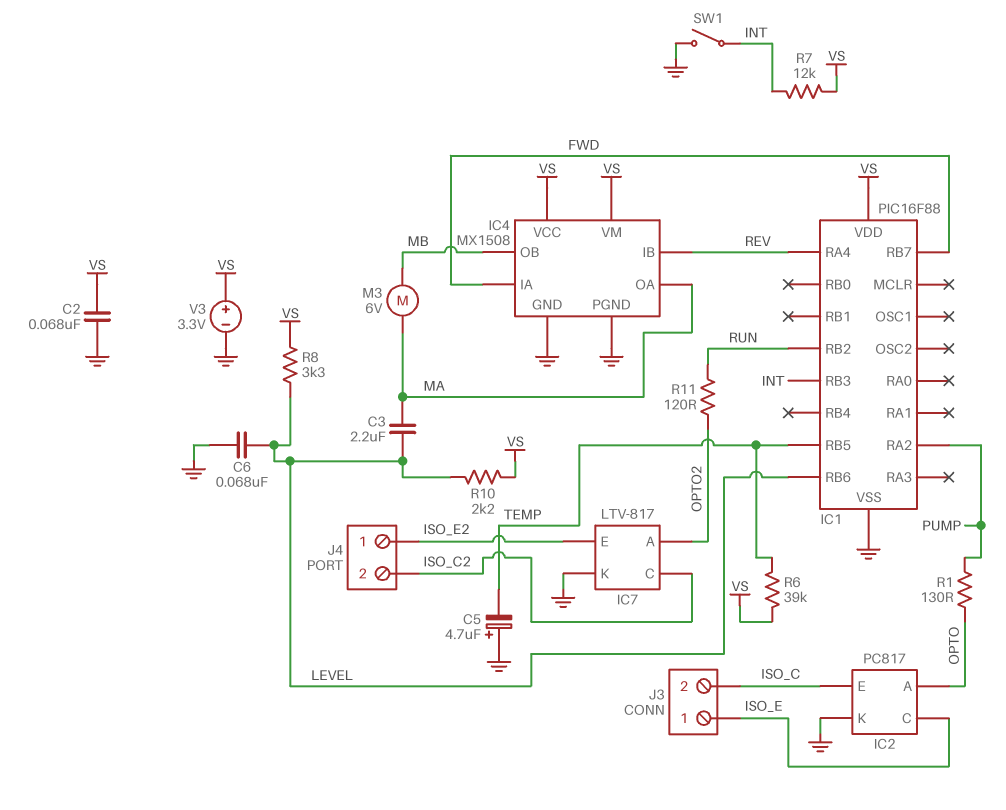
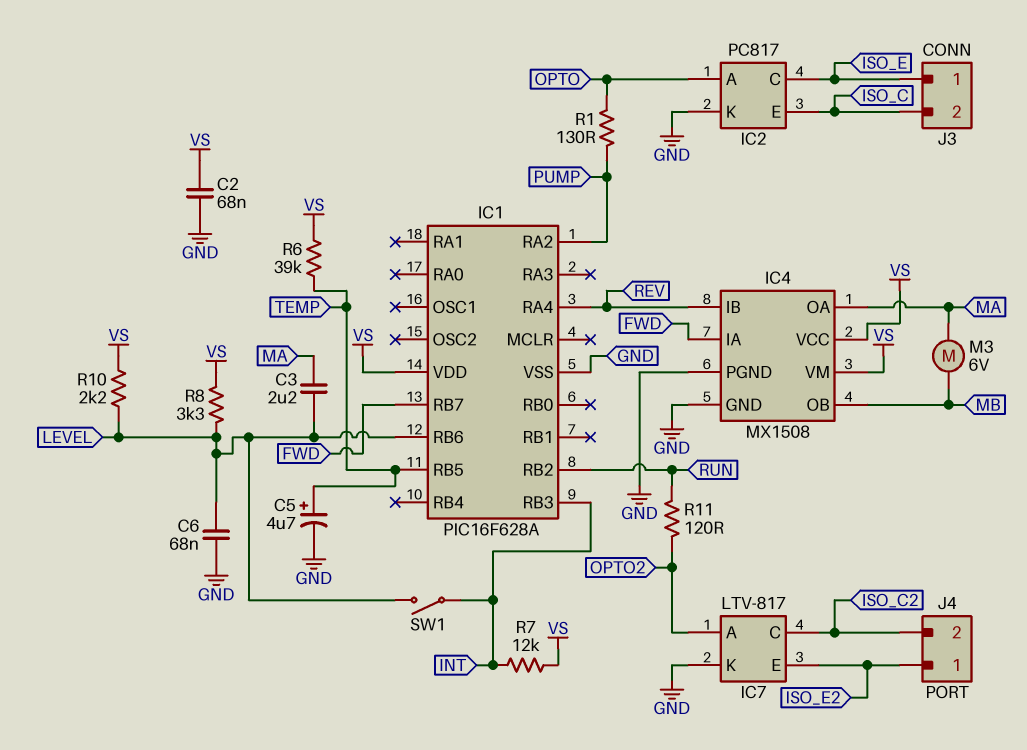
C5: 4.7uF (plus GND, minus TEMP) -> 4.7uF (plus TEMP, minus GND)
IC1: PIC16F88 -> PIC16F628A
SW1: switch (GND, INT) -> switch (INT, LEVEL)
V3: 3.3V (plus VS, minus GND) -> none

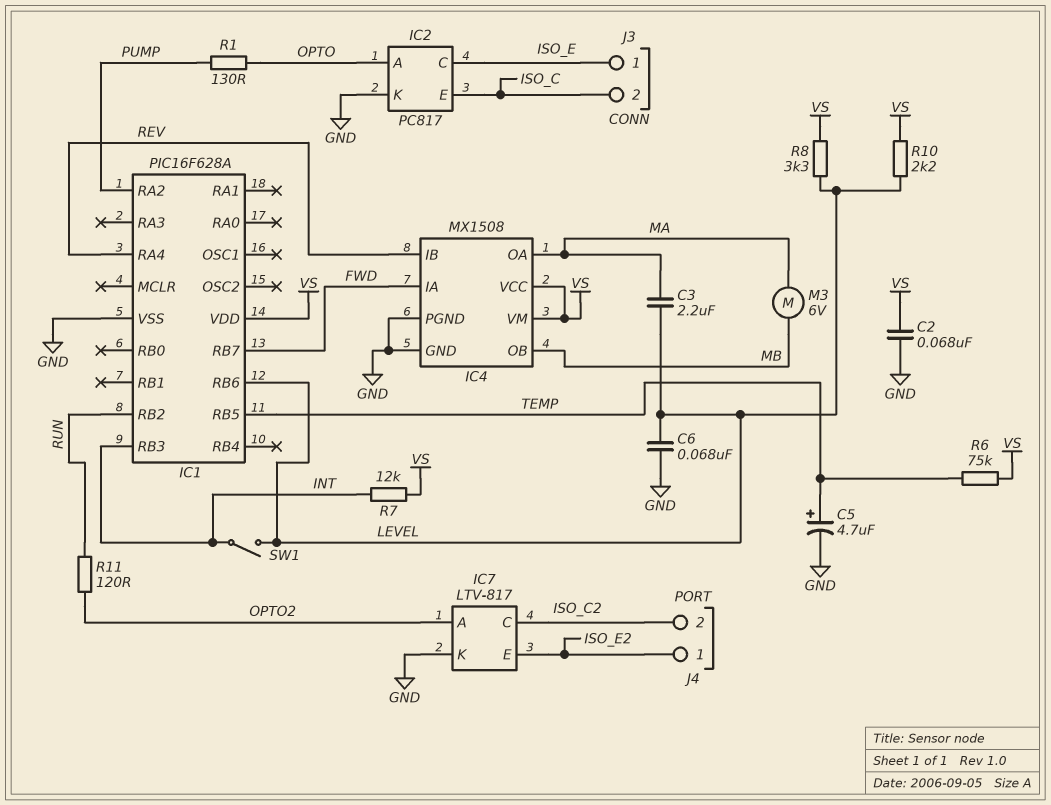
R6: 39k (TEMP, VS) -> 75k (TEMP, VS)

